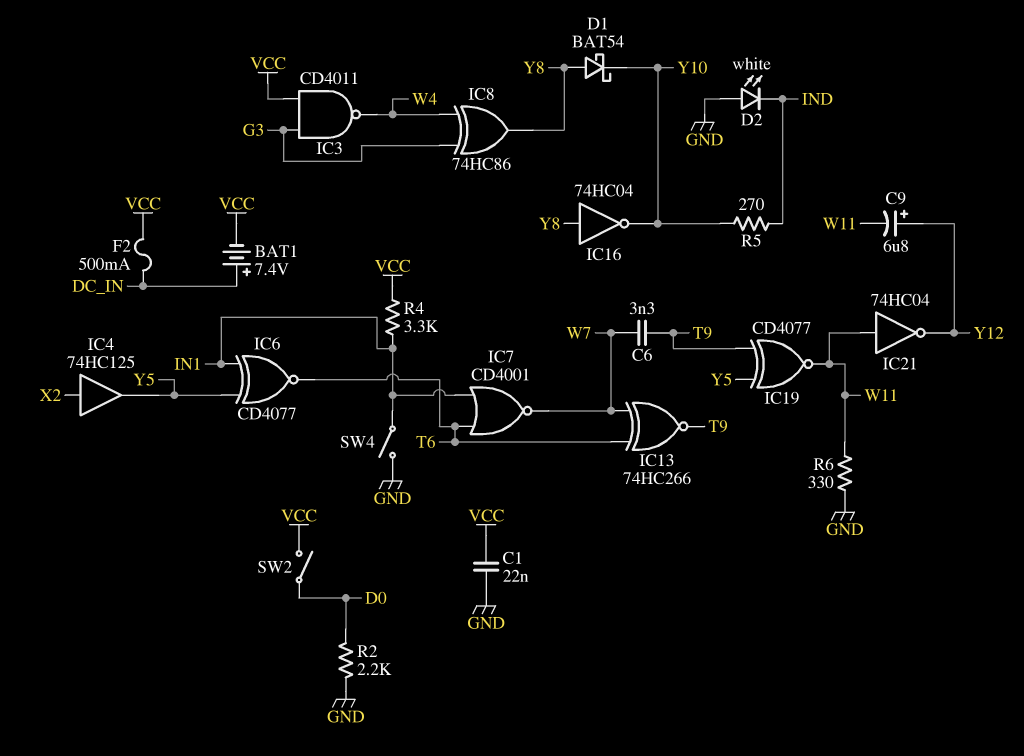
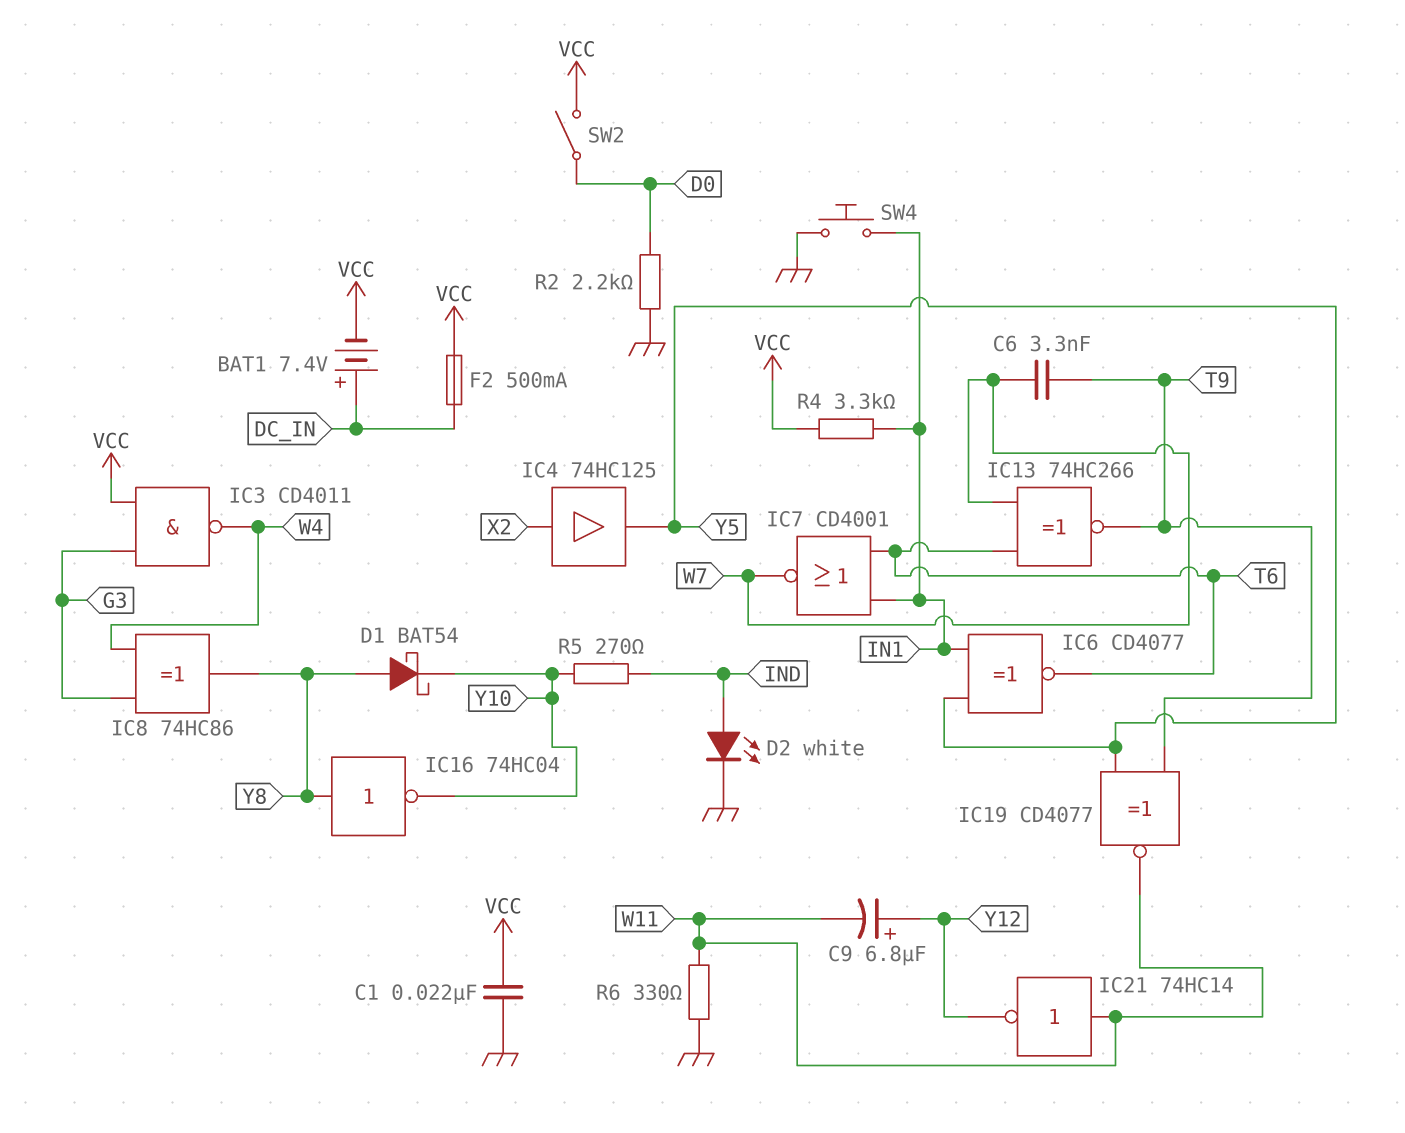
D2: LED white (A GND, K IND) -> LED white (A IND, K GND)
IC21: NOT 74HC04 (in W11, out Y12) -> NOT 74HC14 (in W11, out Y12)
SW4: switch (GND, IN1) -> button (GND, IN1)

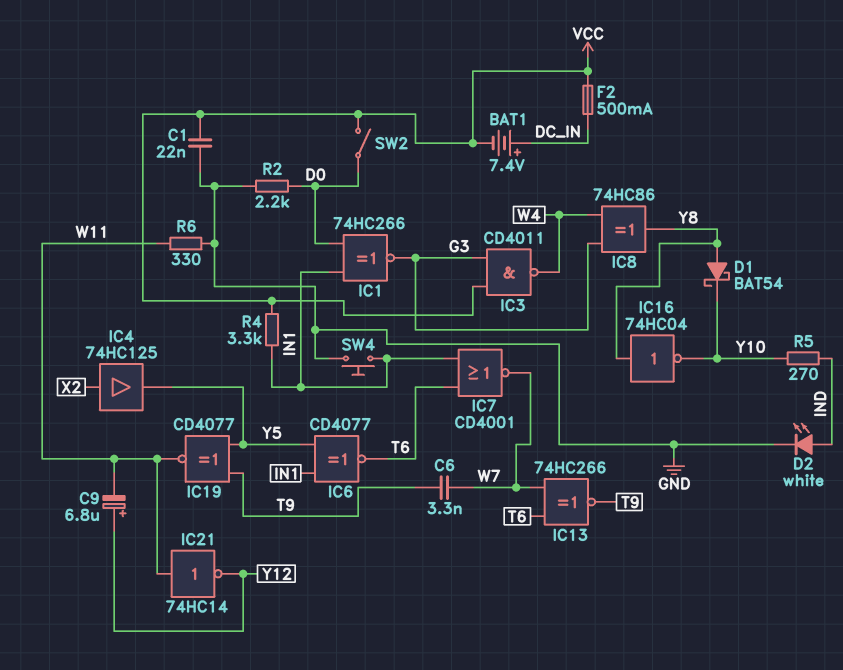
IC1: none -> XNOR 74HC266 (in D0, in IN1, out G3)

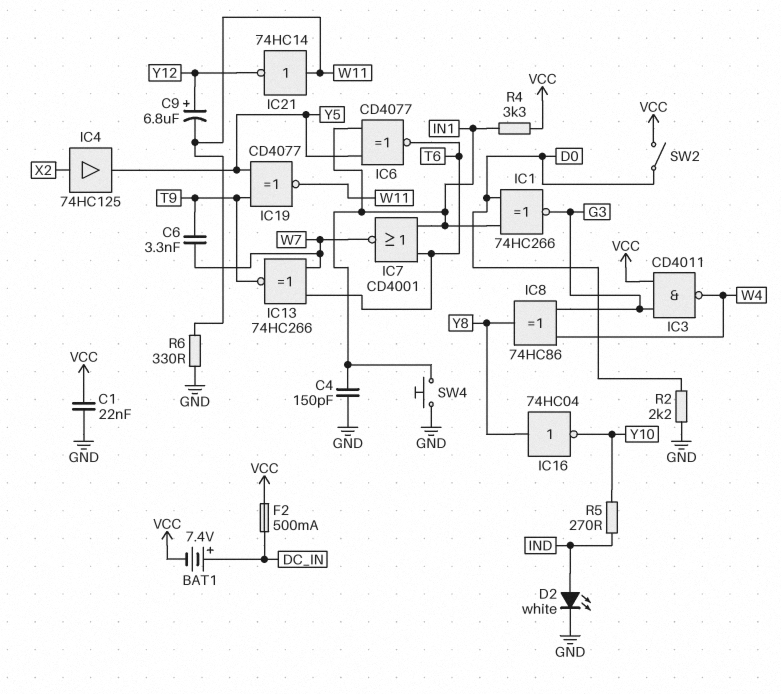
C4: none -> 150pF (GND, IN1)
D1: schottky BAT54 (A Y8, K Y10) -> none

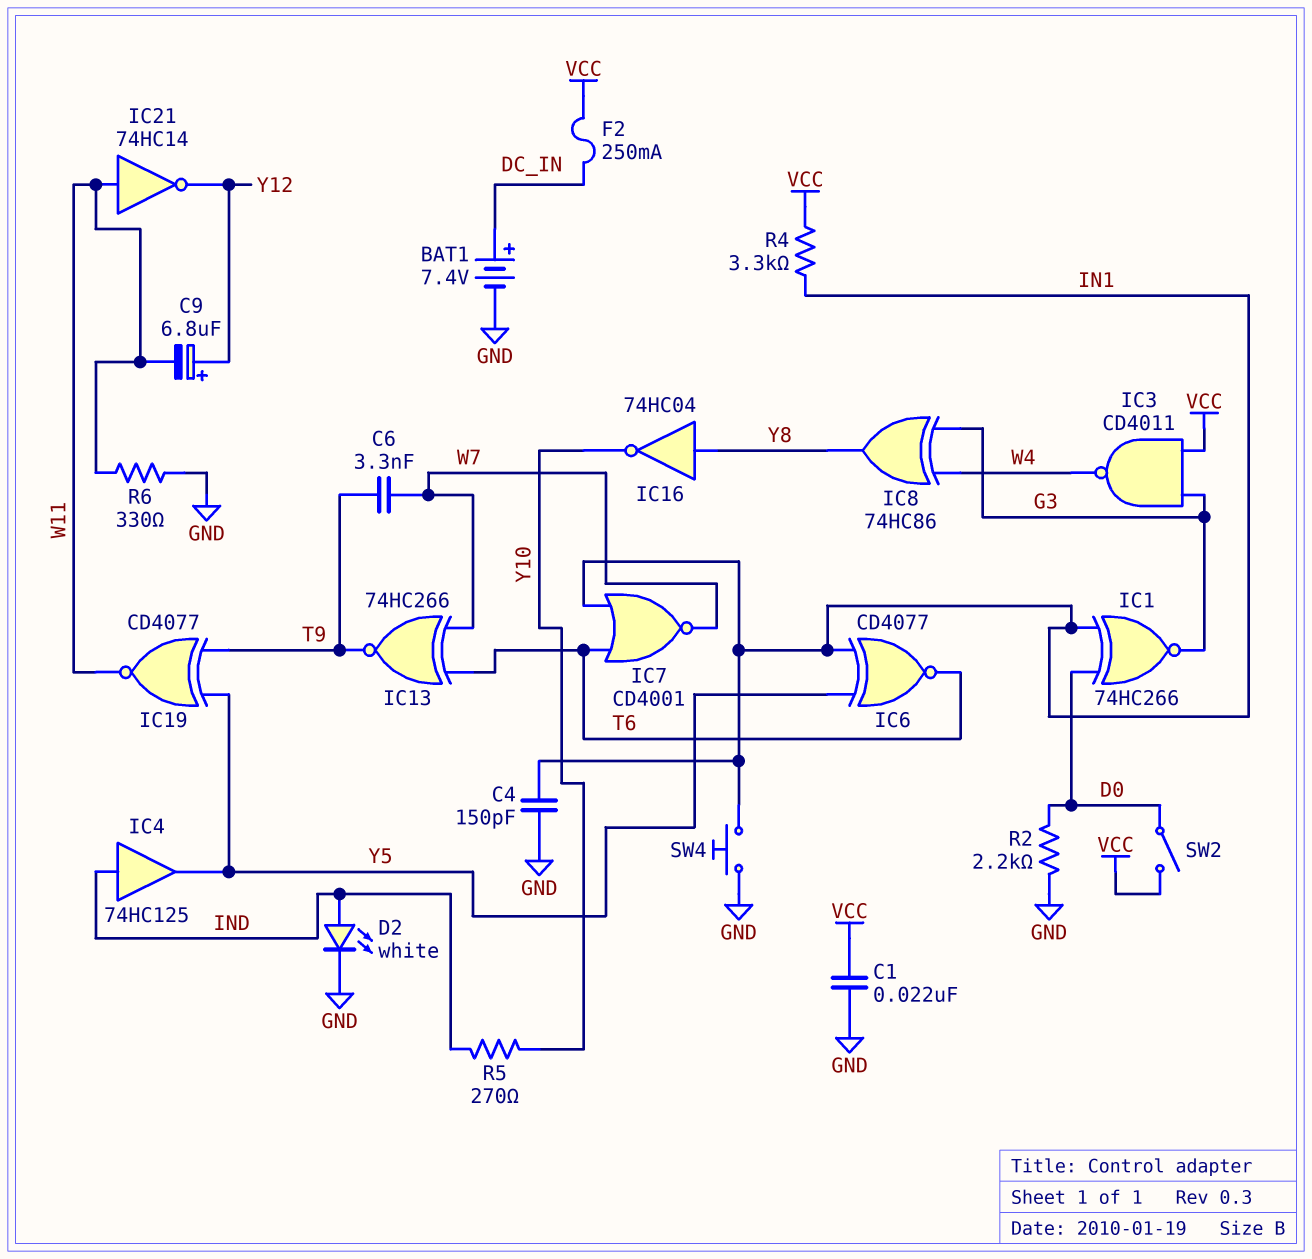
BAT1: 7.4V (plus DC_IN, minus VCC) -> 7.4V (plus DC_IN, minus GND)
F2: 500mA (DC_IN, VCC) -> 250mA (DC_IN, VCC)
IC4: buffer 74HC125 (in X2, out Y5) -> buffer 74HC125 (in IND, out Y5)

